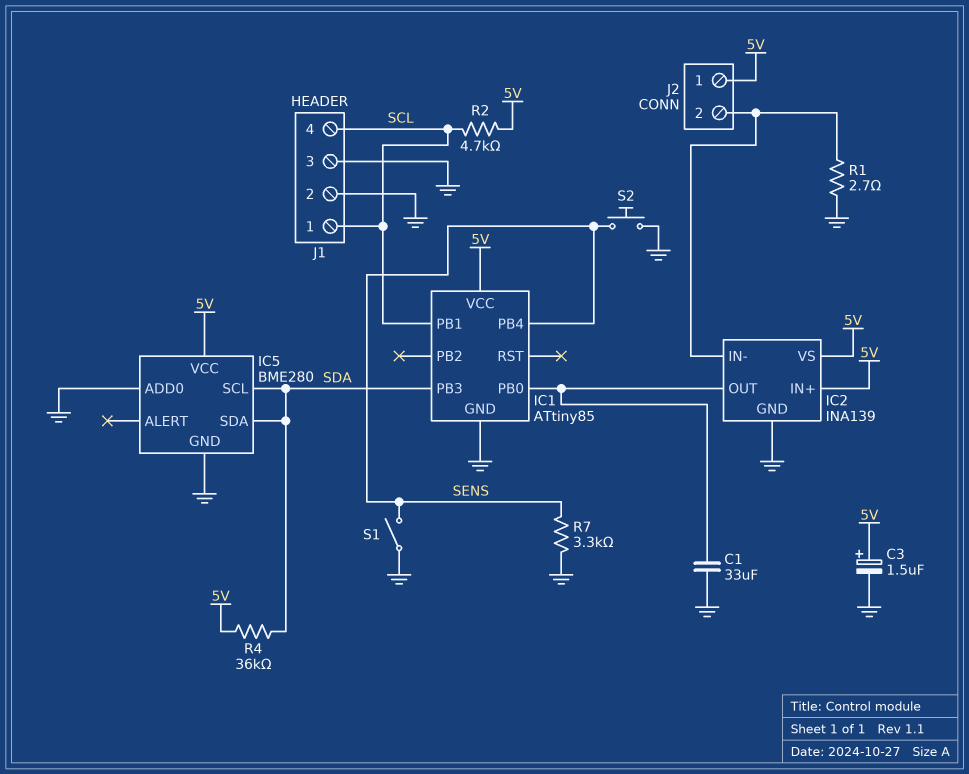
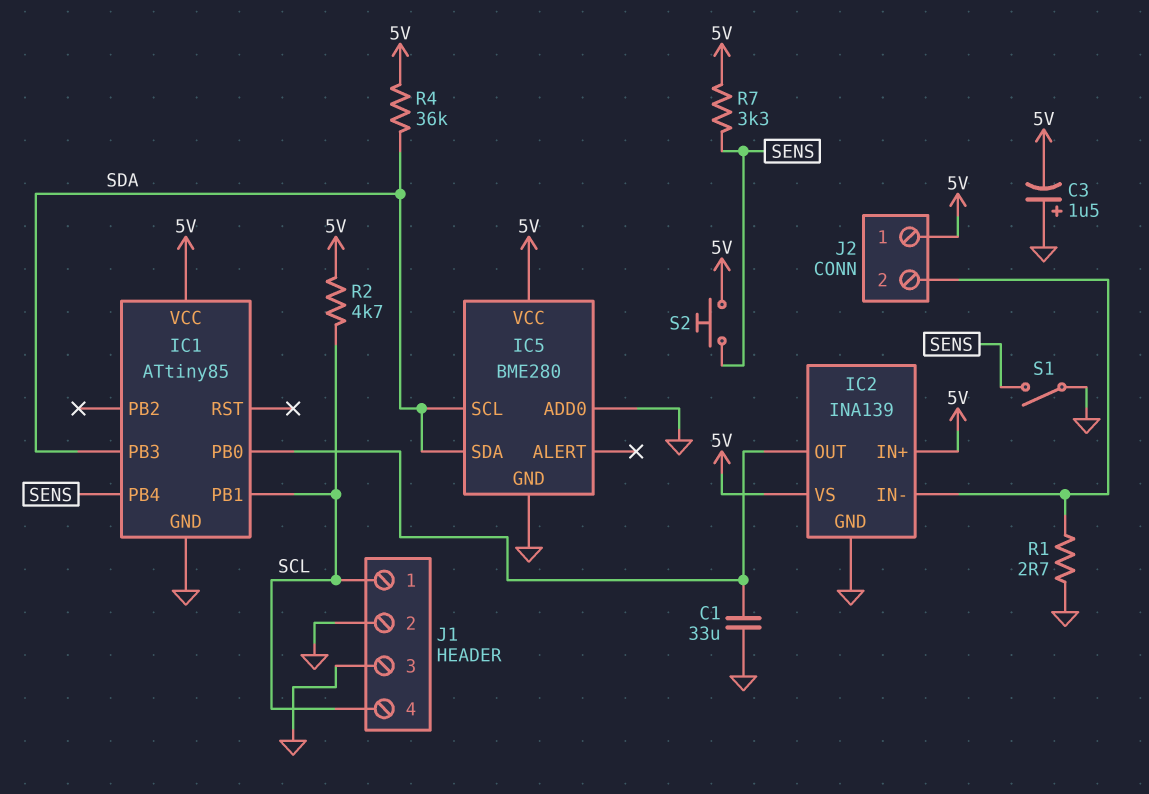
C3: 1.5uF (plus 5V, minus GND) -> 1.5uF (plus GND, minus 5V)
R7: 3.3k (GND, SENS) -> 3.3k (5V, SENS)
S2: button (GND, SENS) -> button (5V, SENS)

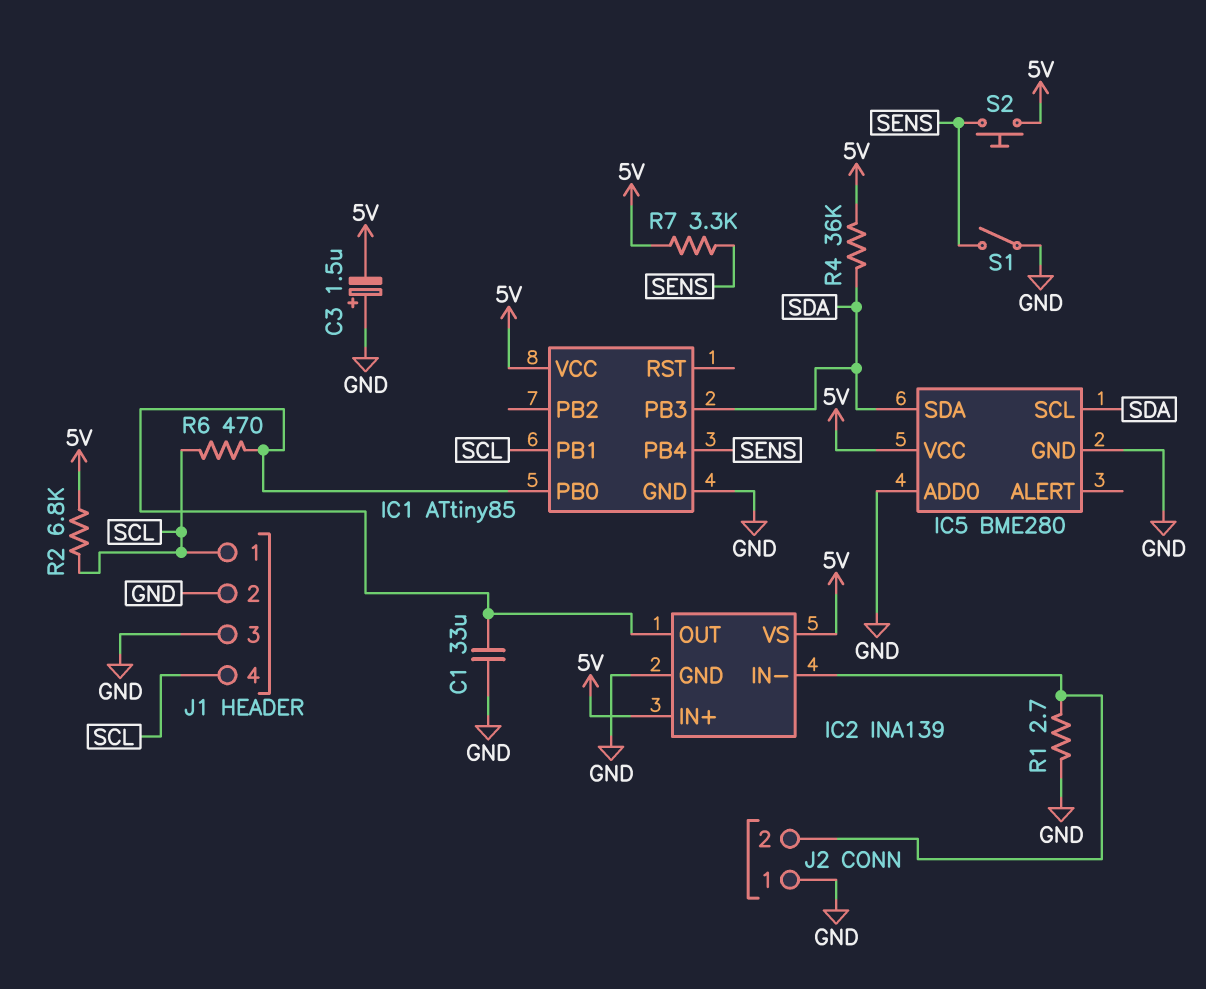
J2 pin 1: 5V -> GND
R2: 4.7k (5V, SCL) -> 6.8k (5V, SCL)
R6: none -> 470 (IC1/PB0, SCL)

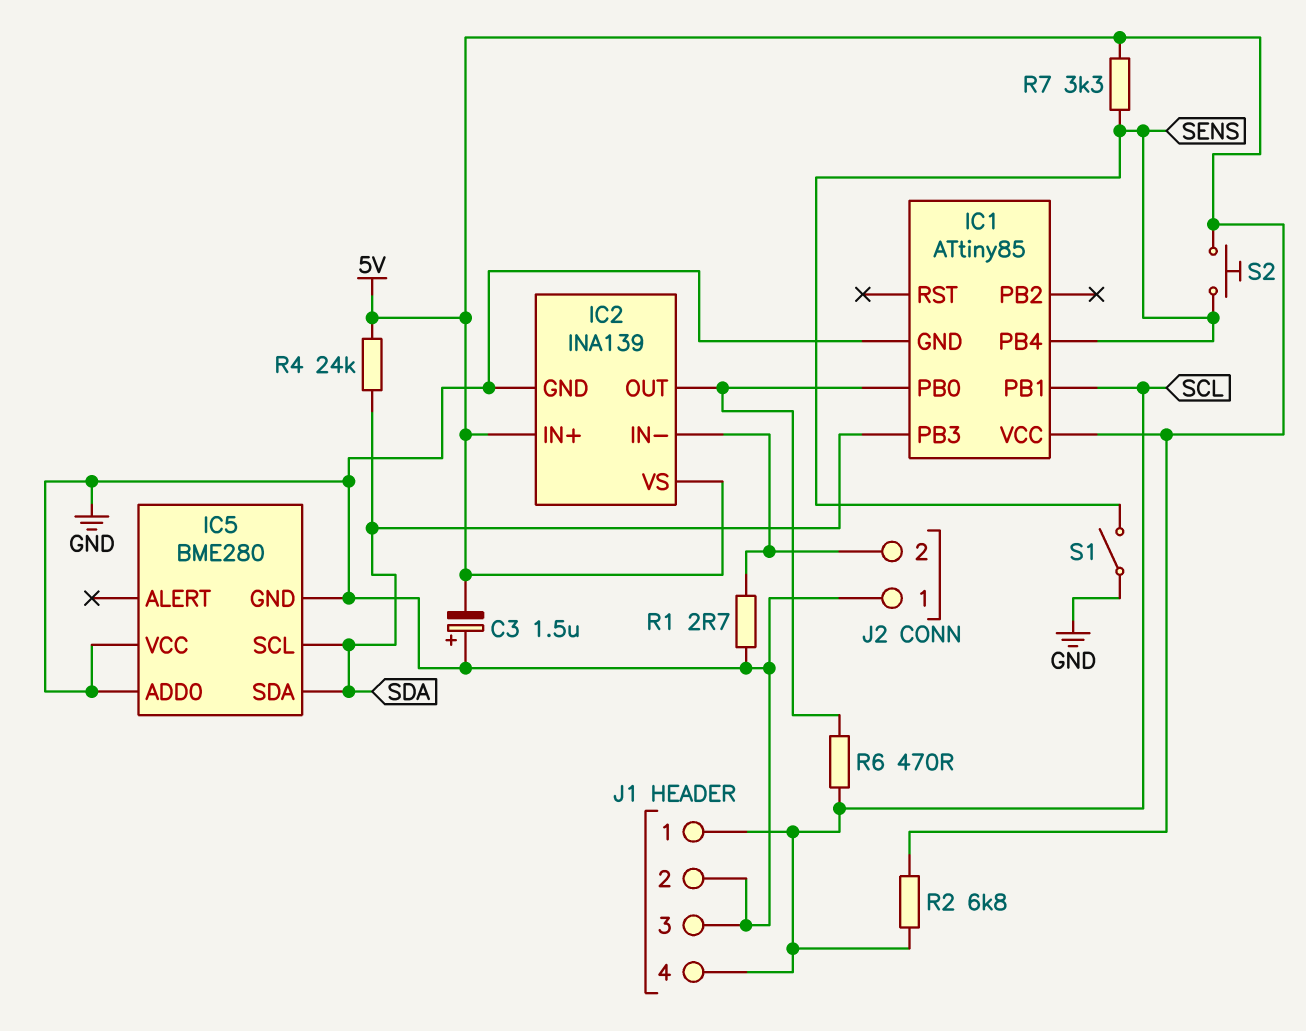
C1: 33uF (GND, IC1/PB0) -> none
IC5 pin VCC: 5V -> GND
R4: 36k (5V, SDA) -> 24k (5V, SDA)

